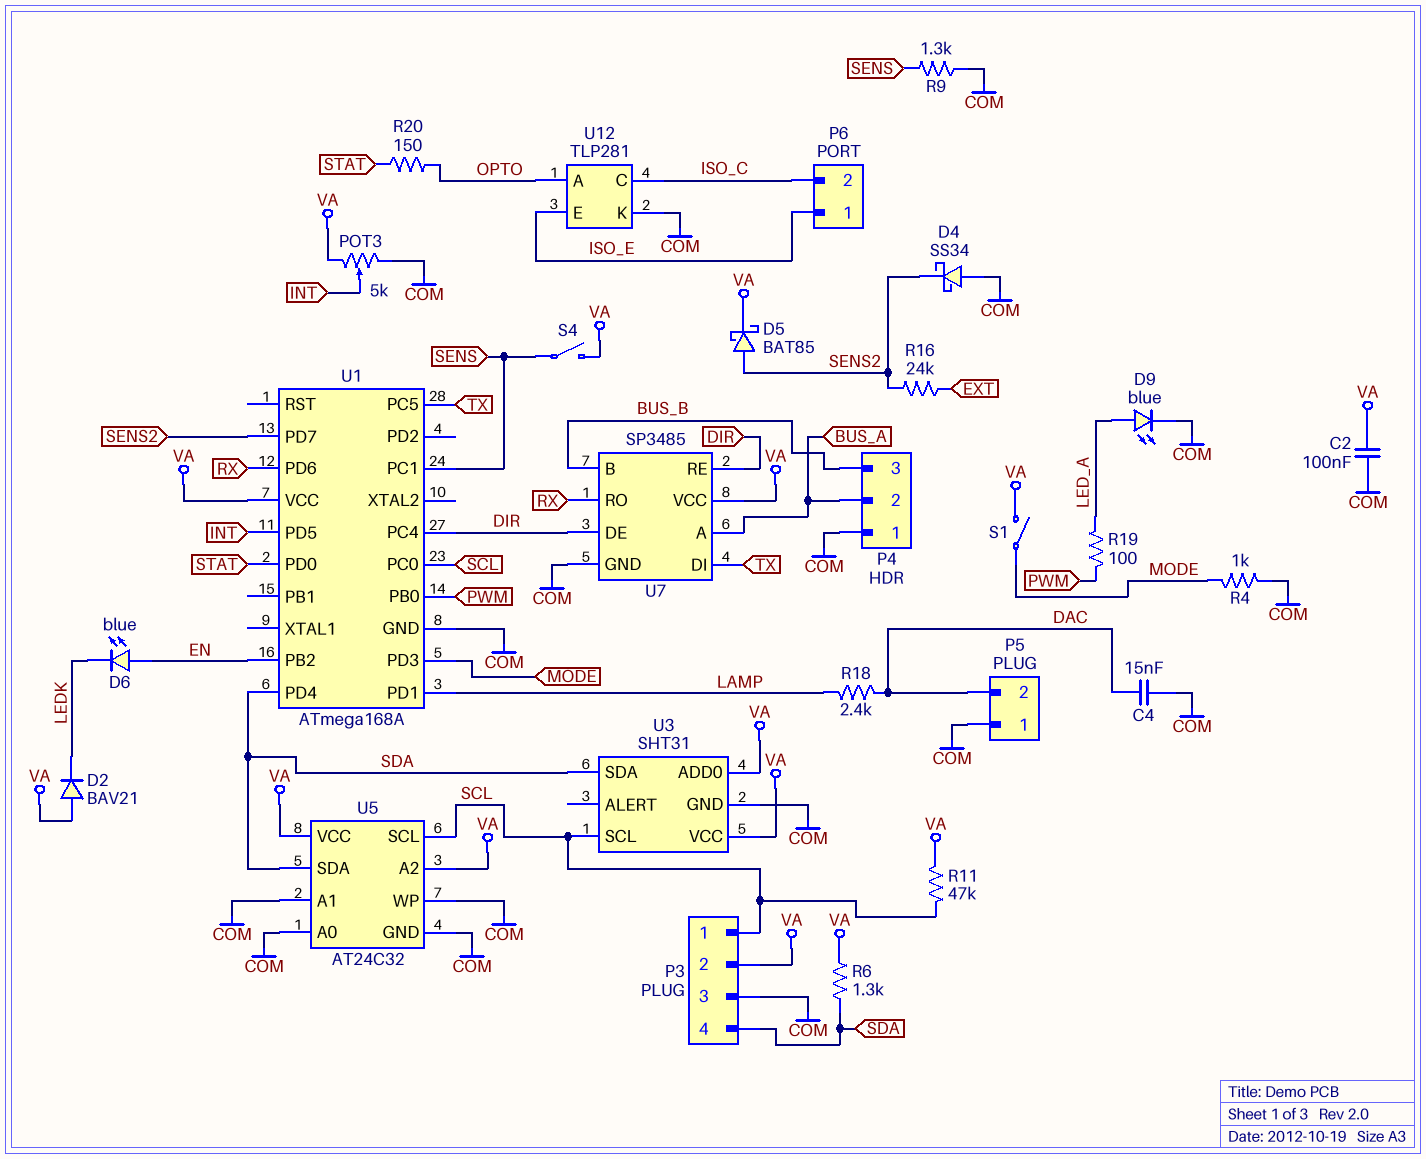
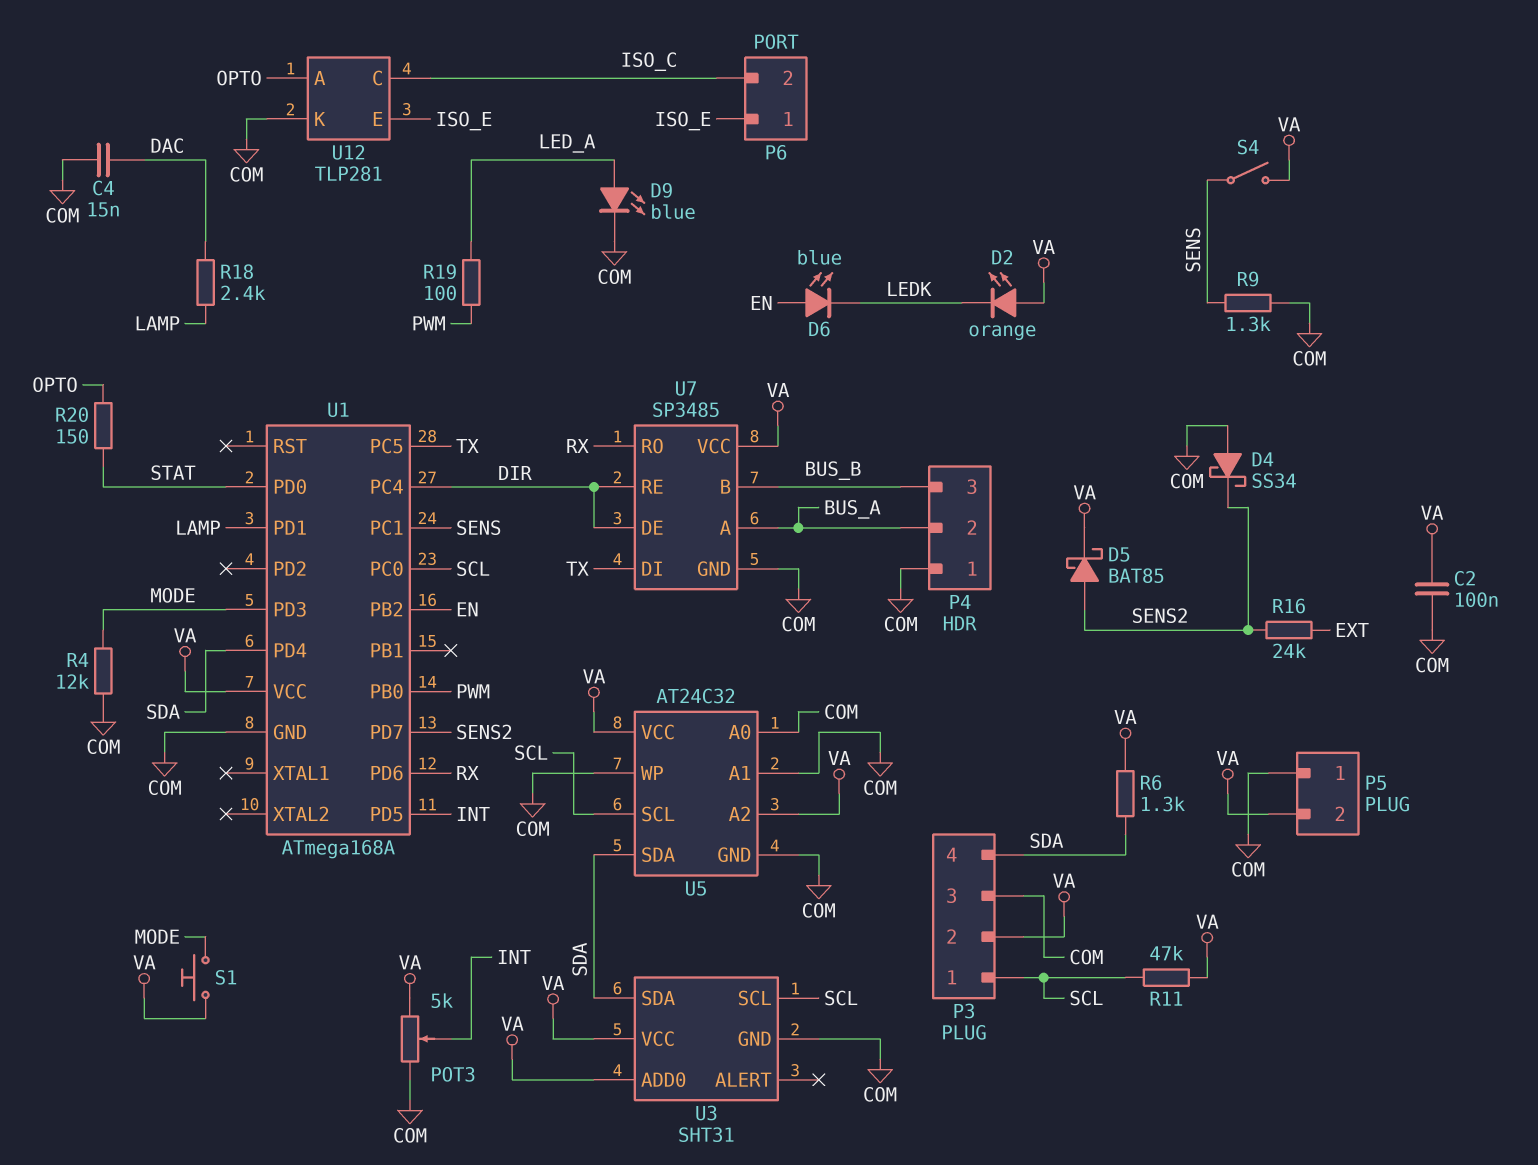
D2: diode BAV21 (A VA, K LEDK) -> LED orange (A VA, K LEDK)
P5 pin 2: DAC -> VA
R4: 1k (COM, MODE) -> 12k (COM, MODE)
S1: switch (MODE, VA) -> button (MODE, VA)

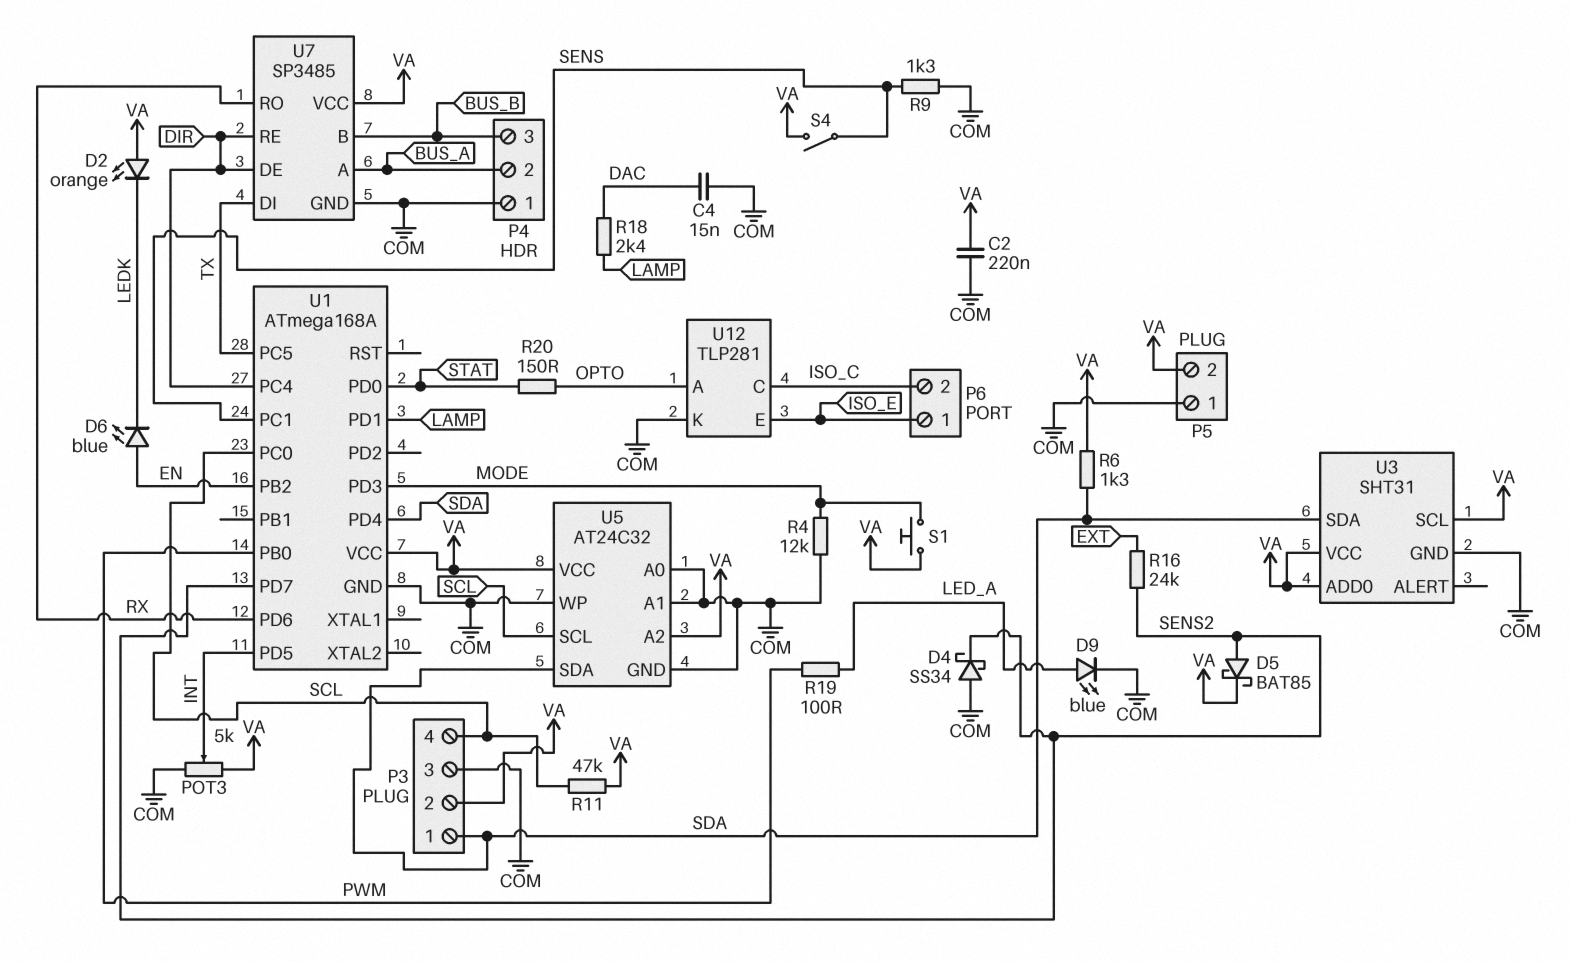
C2: 100nF (COM, VA) -> 220nF (COM, VA)
P3 pin 1: SCL -> SDA
P3 pin 4: SDA -> SCL
U3 pin SCL: SCL -> VA

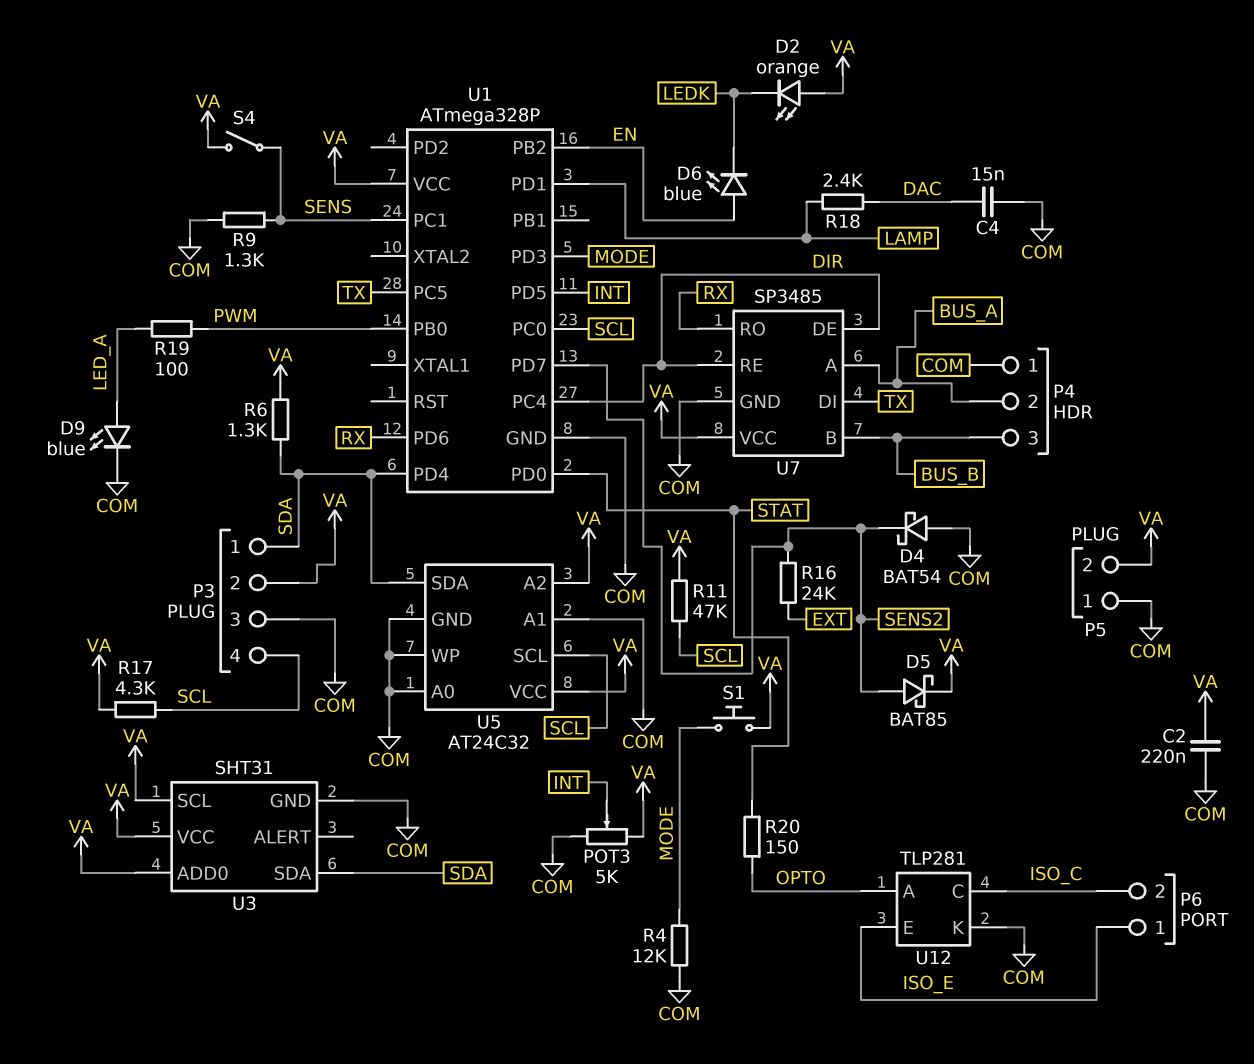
D4: schottky SS34 (A COM, K SENS2) -> schottky BAT54 (A COM, K SENS2)
R17: none -> 4.3k (SCL, VA)
U1: ATmega168A -> ATmega328P

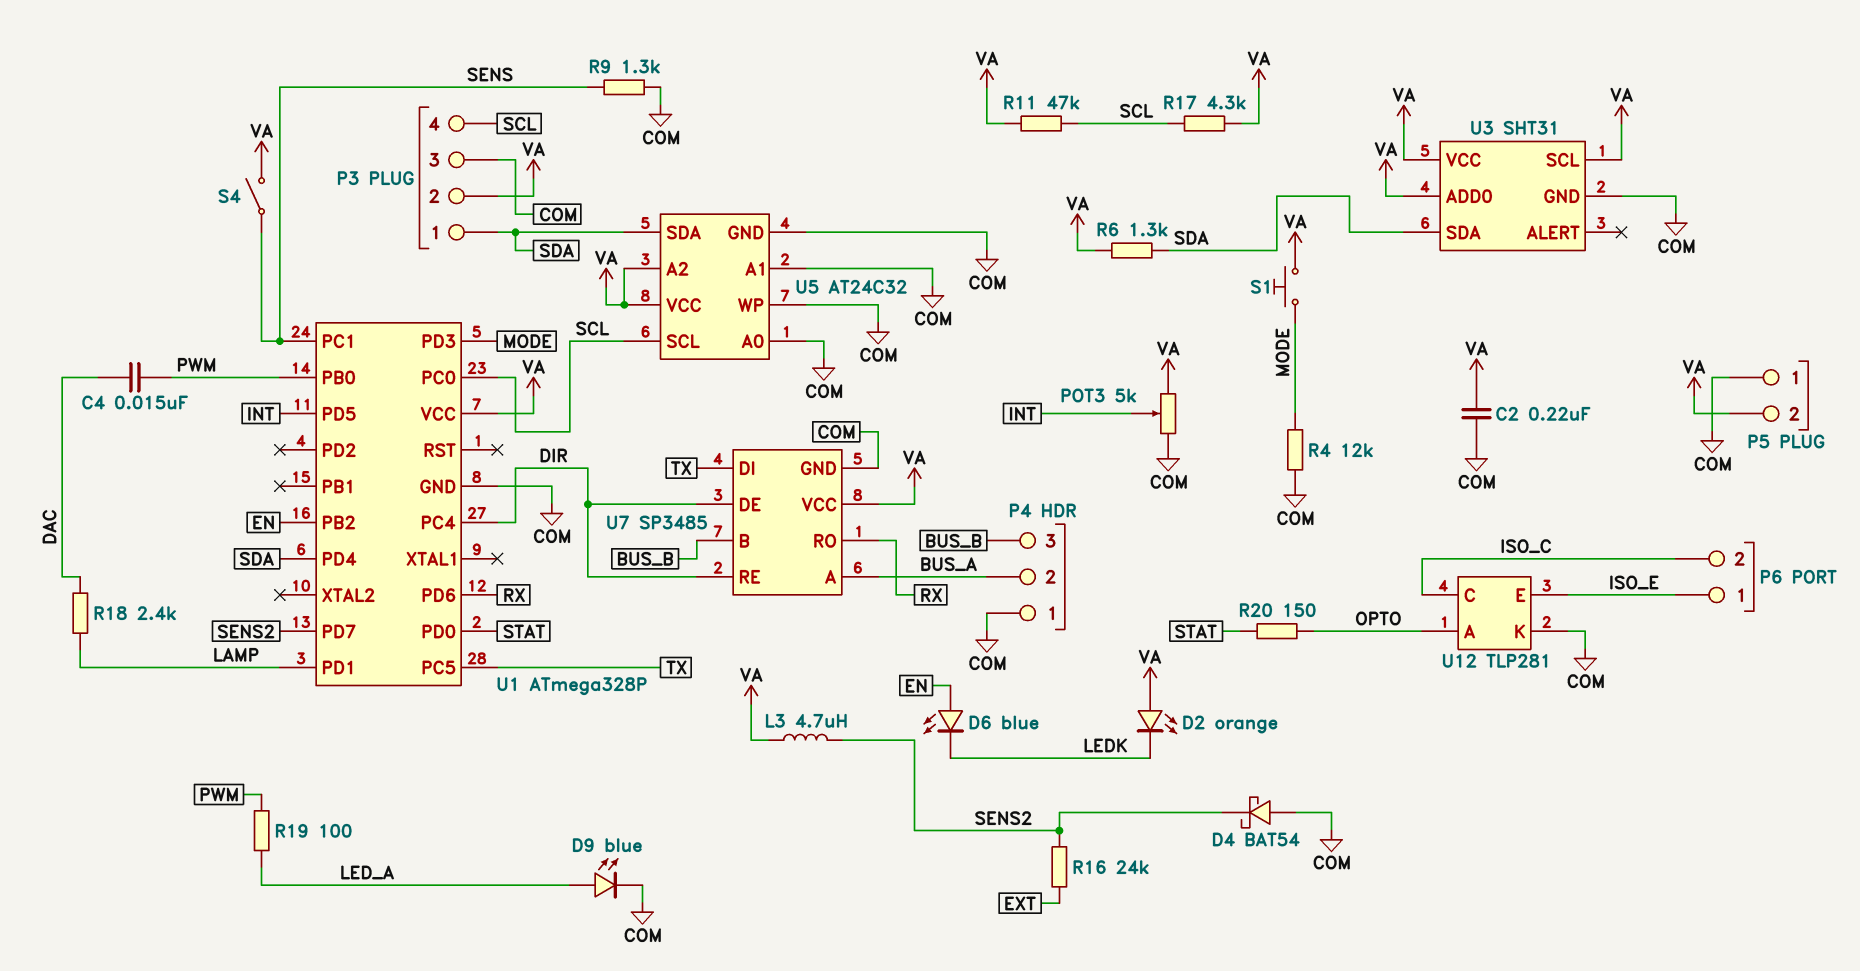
C4: 15nF (COM, DAC) -> 15nF (DAC, PWM)
D5: schottky BAT85 (A SENS2, K VA) -> none
L3: none -> 4.7uH (SENS2, VA)

